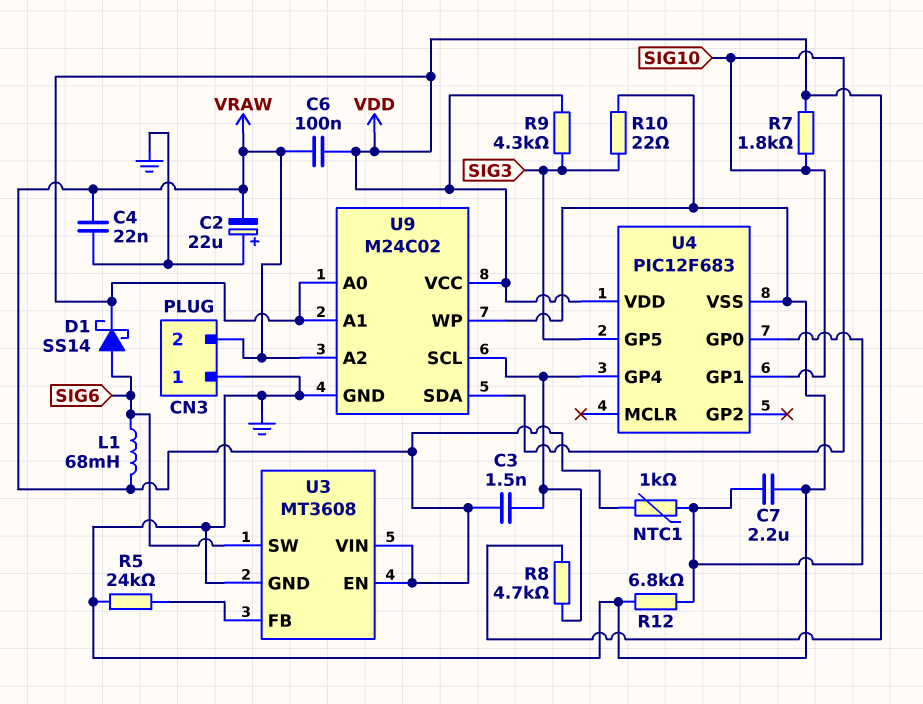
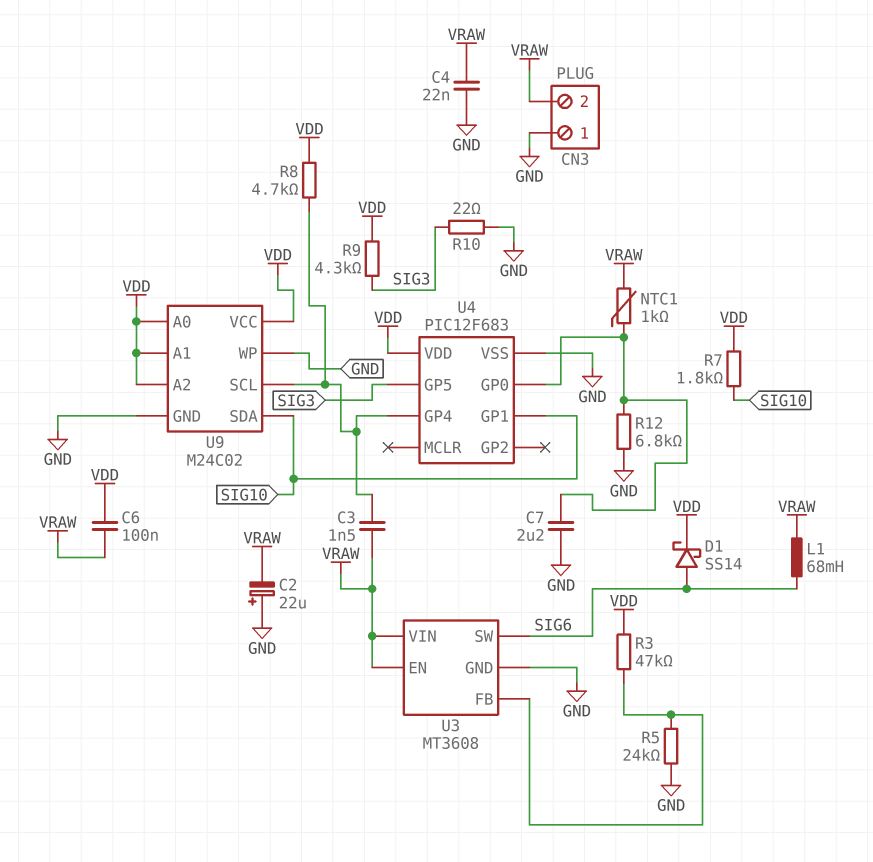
R3: none -> 47k (U3/FB, VDD)
U9 pin A2: VRAW -> VDD

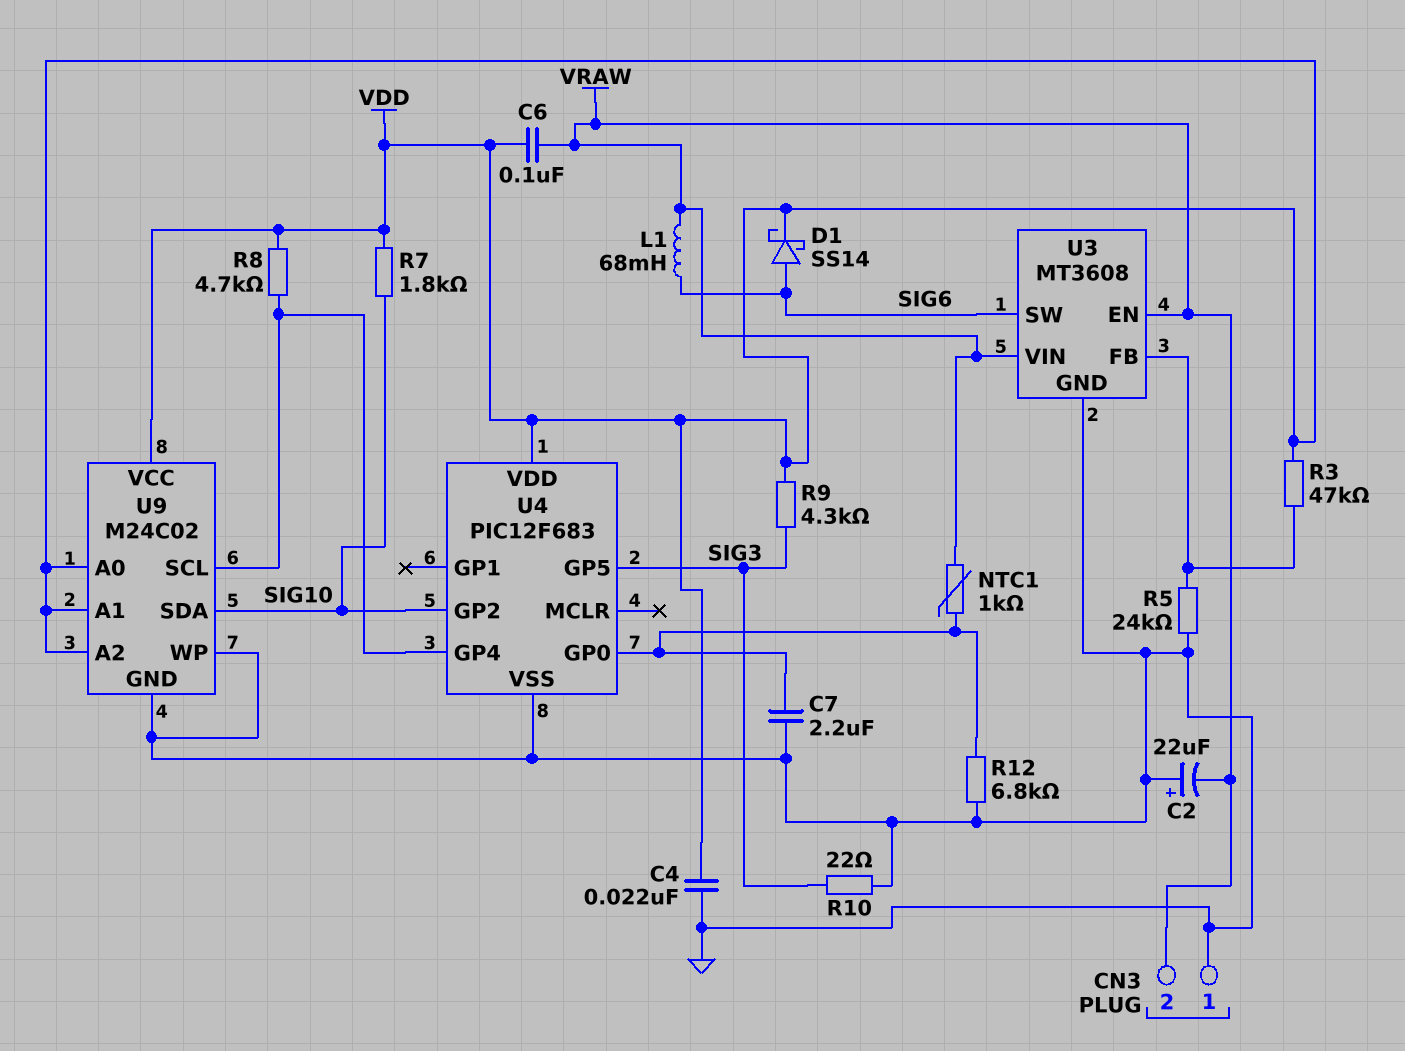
C3: 1.5nF (U4/GP4, VRAW) -> none
C4: 22nF (GND, VRAW) -> 22nF (GND, VDD)
U4 pin GP1: SIG10 -> none
U4 pin GP2: none -> SIG10

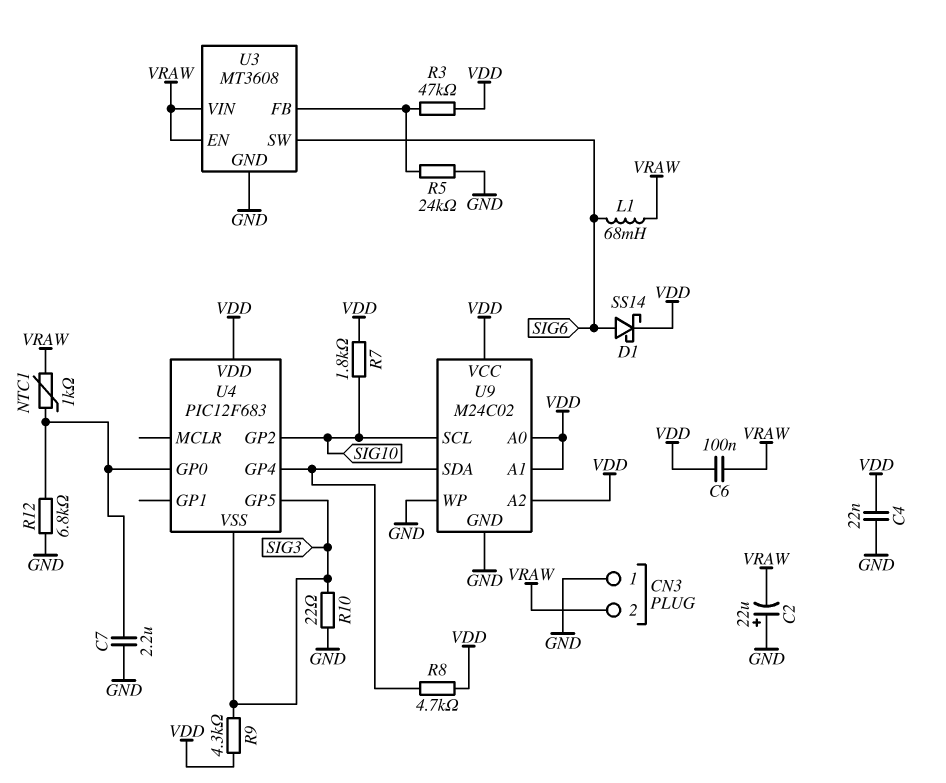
U4 pin VSS: GND -> SIG3
U9 pin SCL: U4/GP4 -> SIG10
U9 pin SDA: SIG10 -> U4/GP4

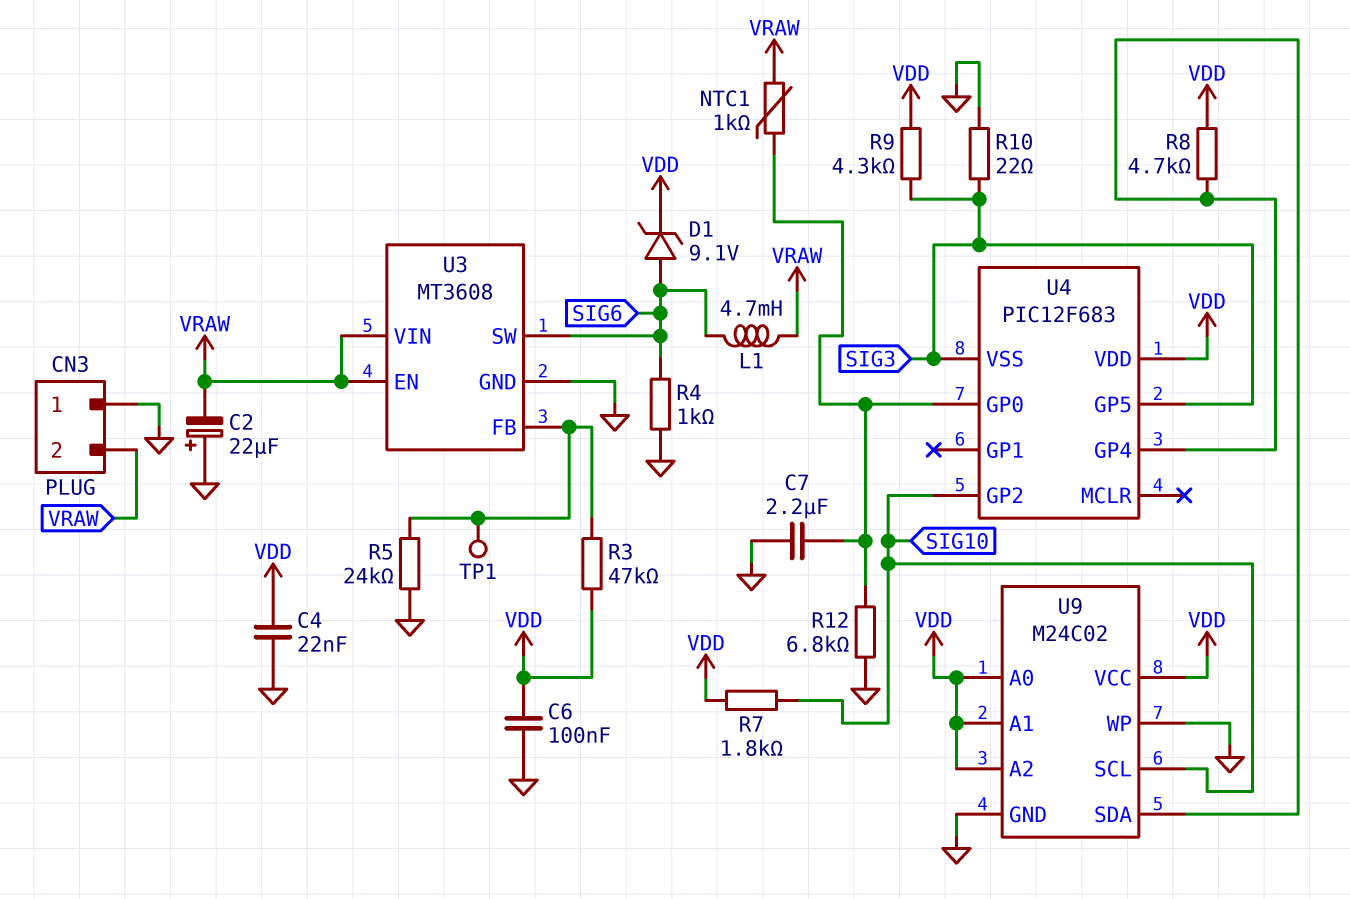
C6: 100nF (VDD, VRAW) -> 100nF (GND, VDD)
D1: schottky SS14 (A SIG6, K VDD) -> zener 9.1V (A SIG6, K VDD)
L1: 68mH (SIG6, VRAW) -> 4.7mH (SIG6, VRAW)
R4: none -> 1k (GND, SIG6)
TP1: none -> test point (U3/FB)

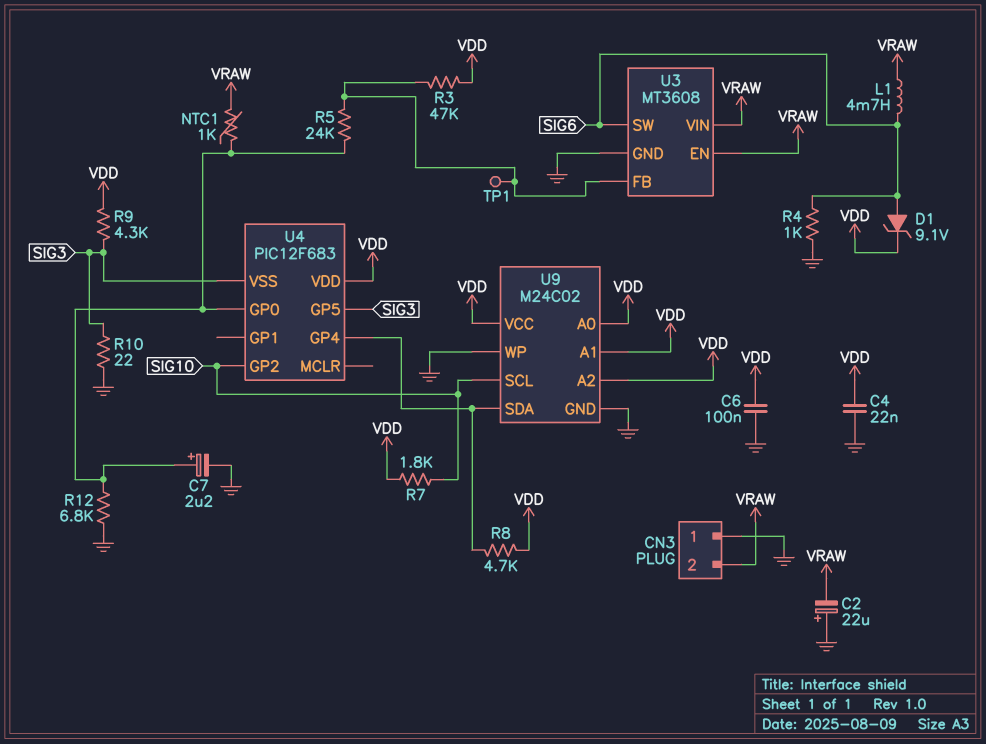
C7: 2.2uF (GND, U4/GP0) -> 2.2uF (plus U4/GP0, minus GND)
R5: 24k (GND, U3/FB) -> 24k (U3/FB, U4/GP0)

